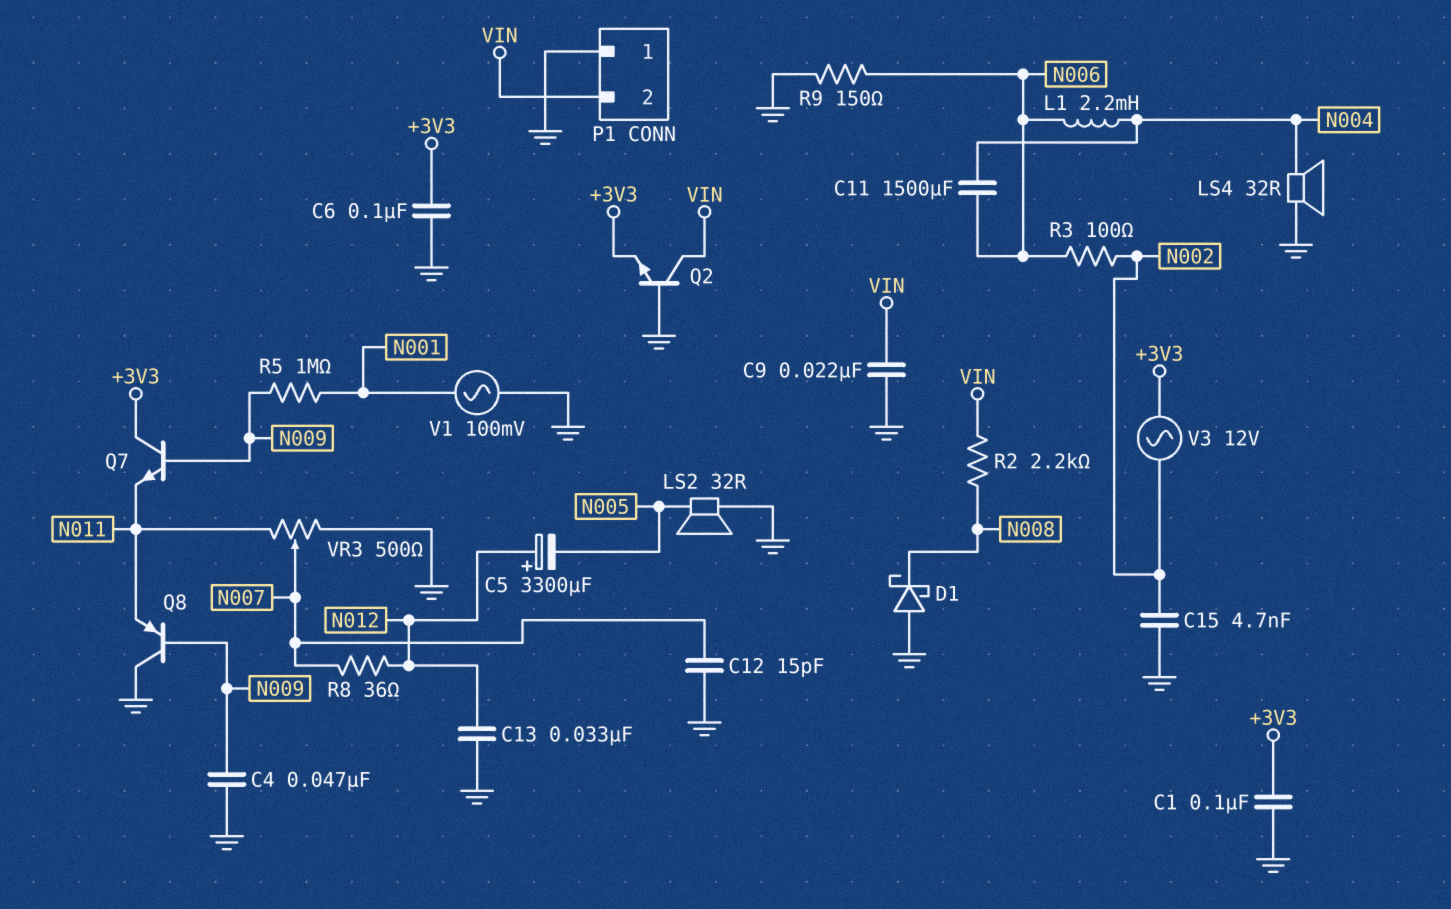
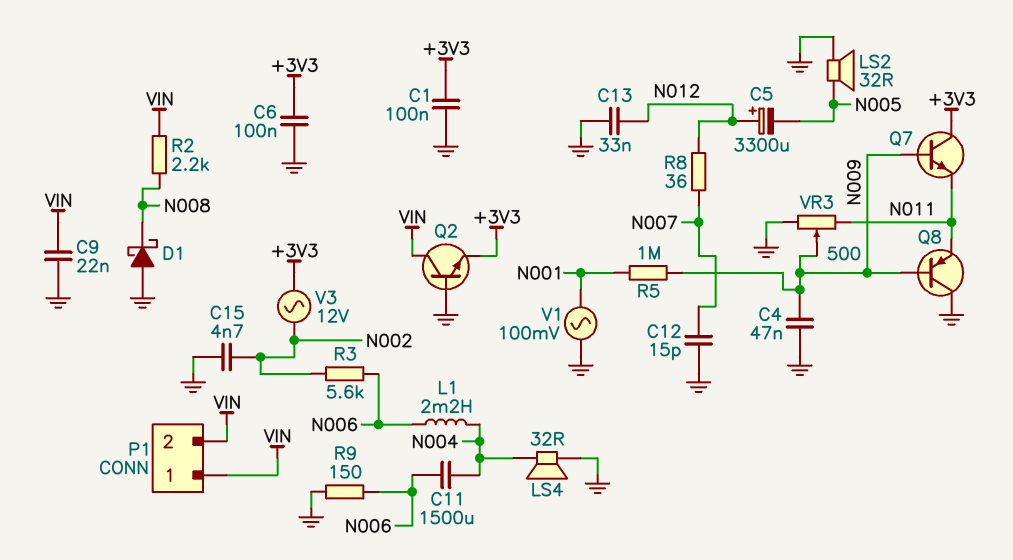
P1 pin 1: GND -> VIN
R3: 100 (N002, N006) -> 5.6k (N002, N006)
VR3: 500 (GND, N011, wiper N007) -> 500 (GND, N011, wiper N009)

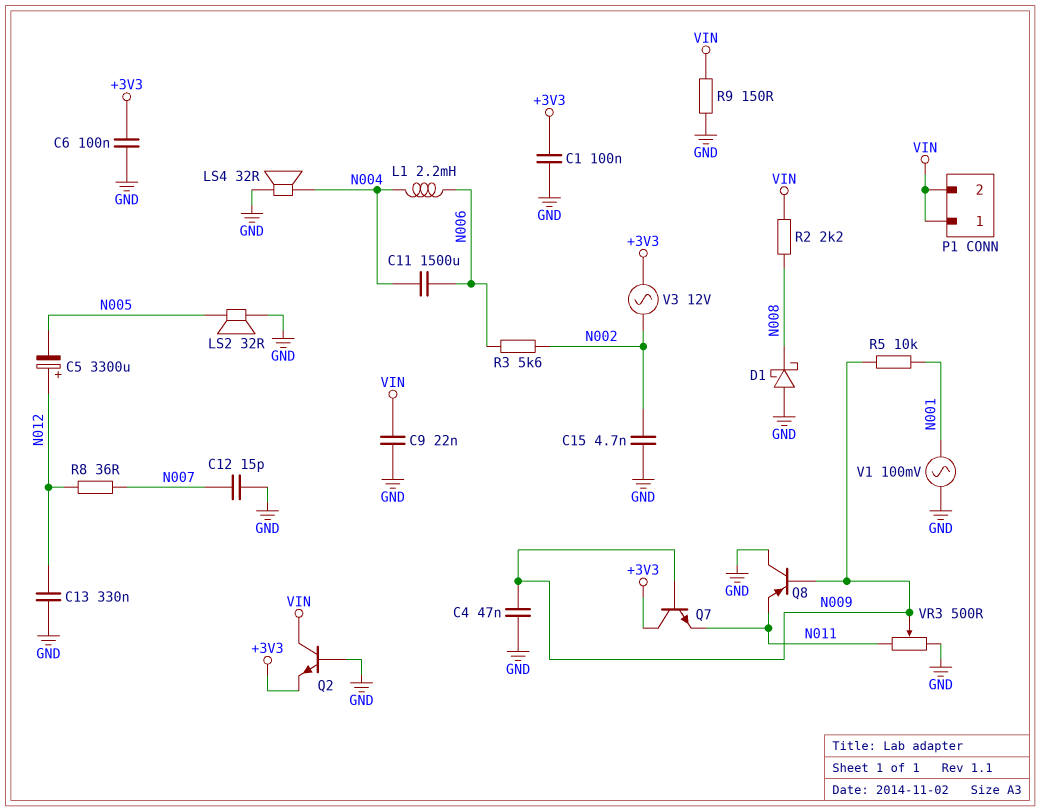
C13: 33nF (GND, N012) -> 330nF (GND, N012)
R5: 1M (N001, N009) -> 10k (N001, N009)
R9: 150 (GND, N006) -> 150 (GND, VIN)

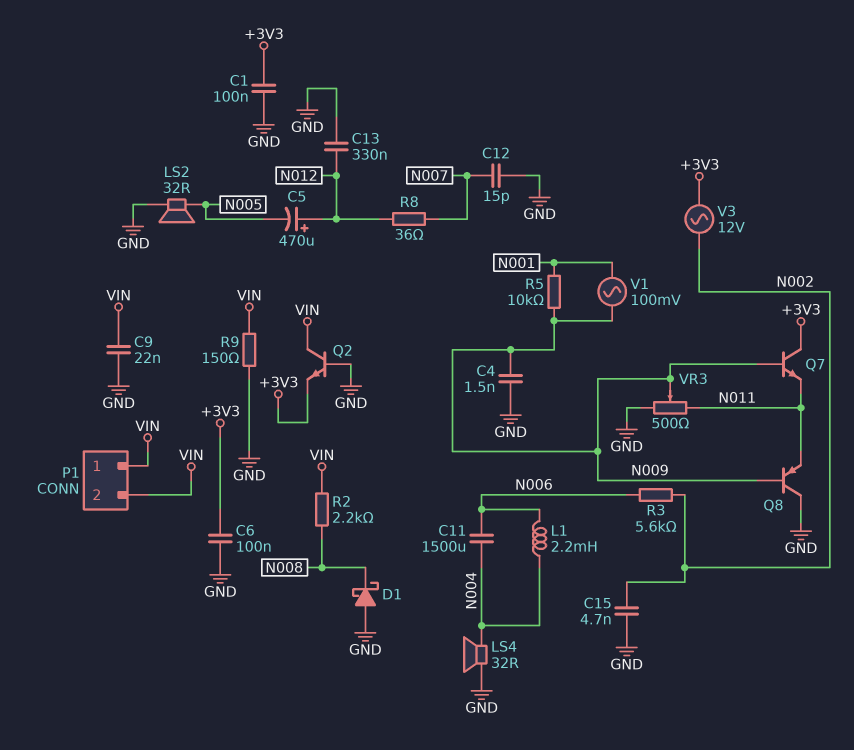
C4: 47nF (GND, N009) -> 1.5nF (GND, N009)
C5: 3300uF (plus N012, minus N005) -> 470uF (plus N012, minus N005)
V1: AC 100mV (GND, N001) -> AC 100mV (N001, N009)

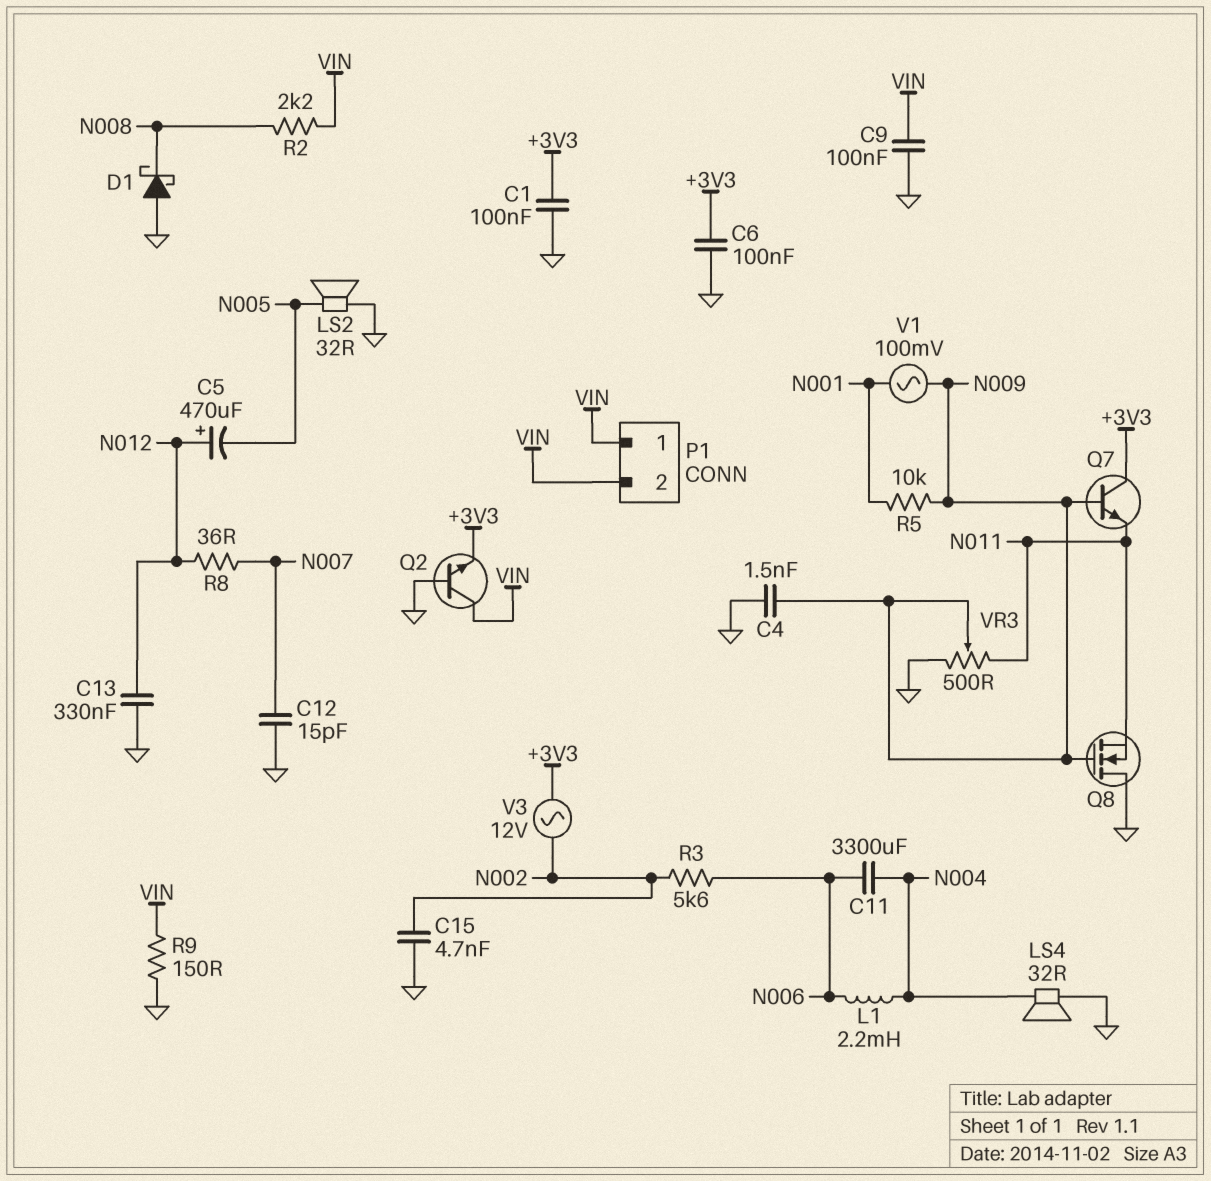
C9: 22nF (GND, VIN) -> 100nF (GND, VIN)
C11: 1500uF (N004, N006) -> 3300uF (N004, N006)
Q8: PNP (B N009, C GND, E N011) -> NMOS (G N009, D GND, S N011)

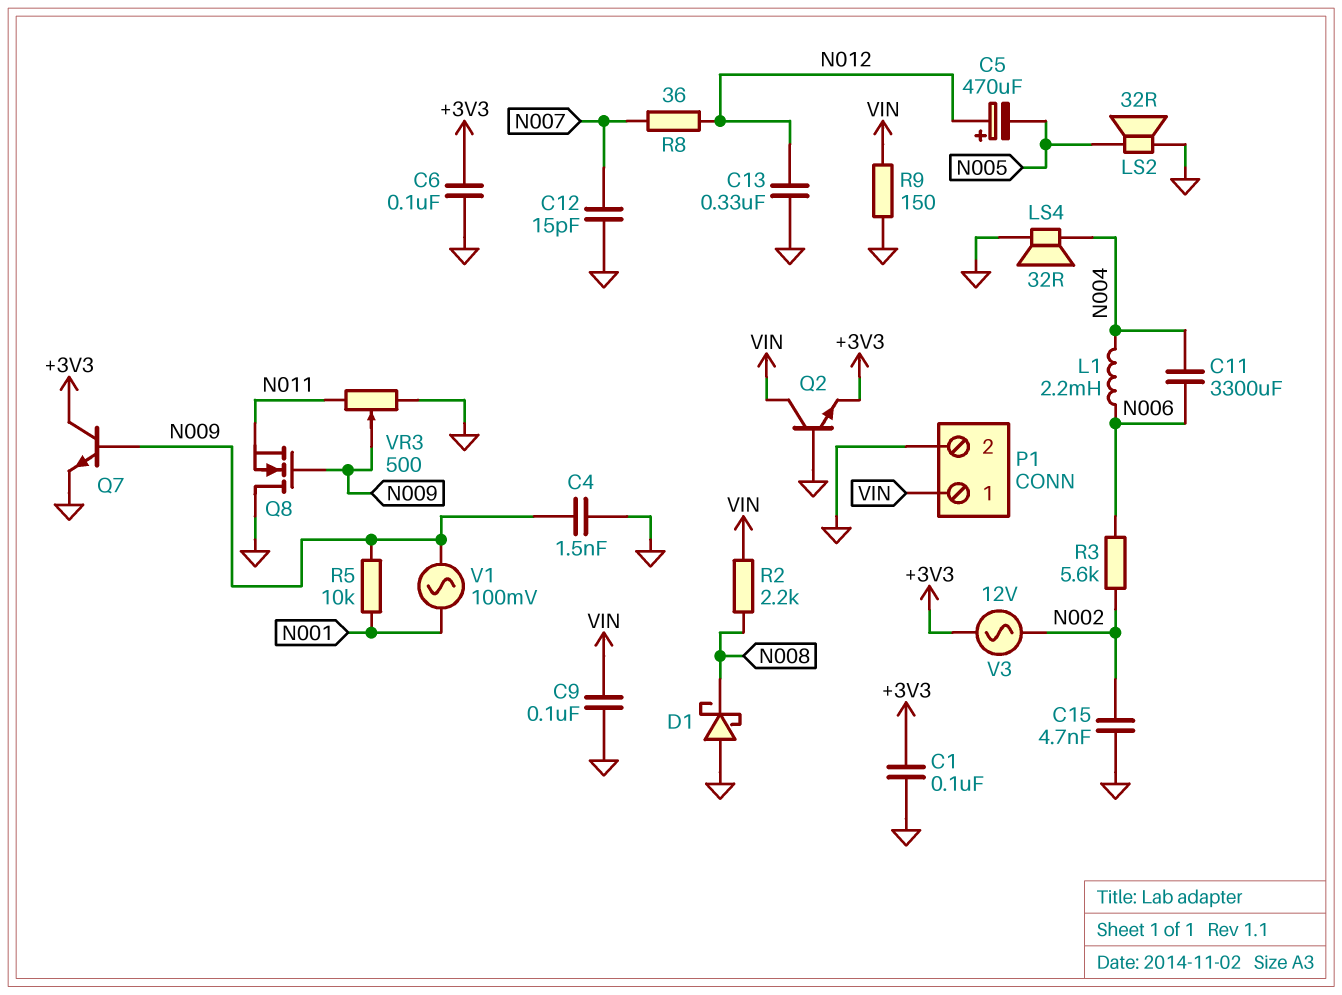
P1 pin 2: VIN -> GND
Q7: NPN (B N009, C +3V3, E N011) -> NPN (B N009, C +3V3, E GND)

